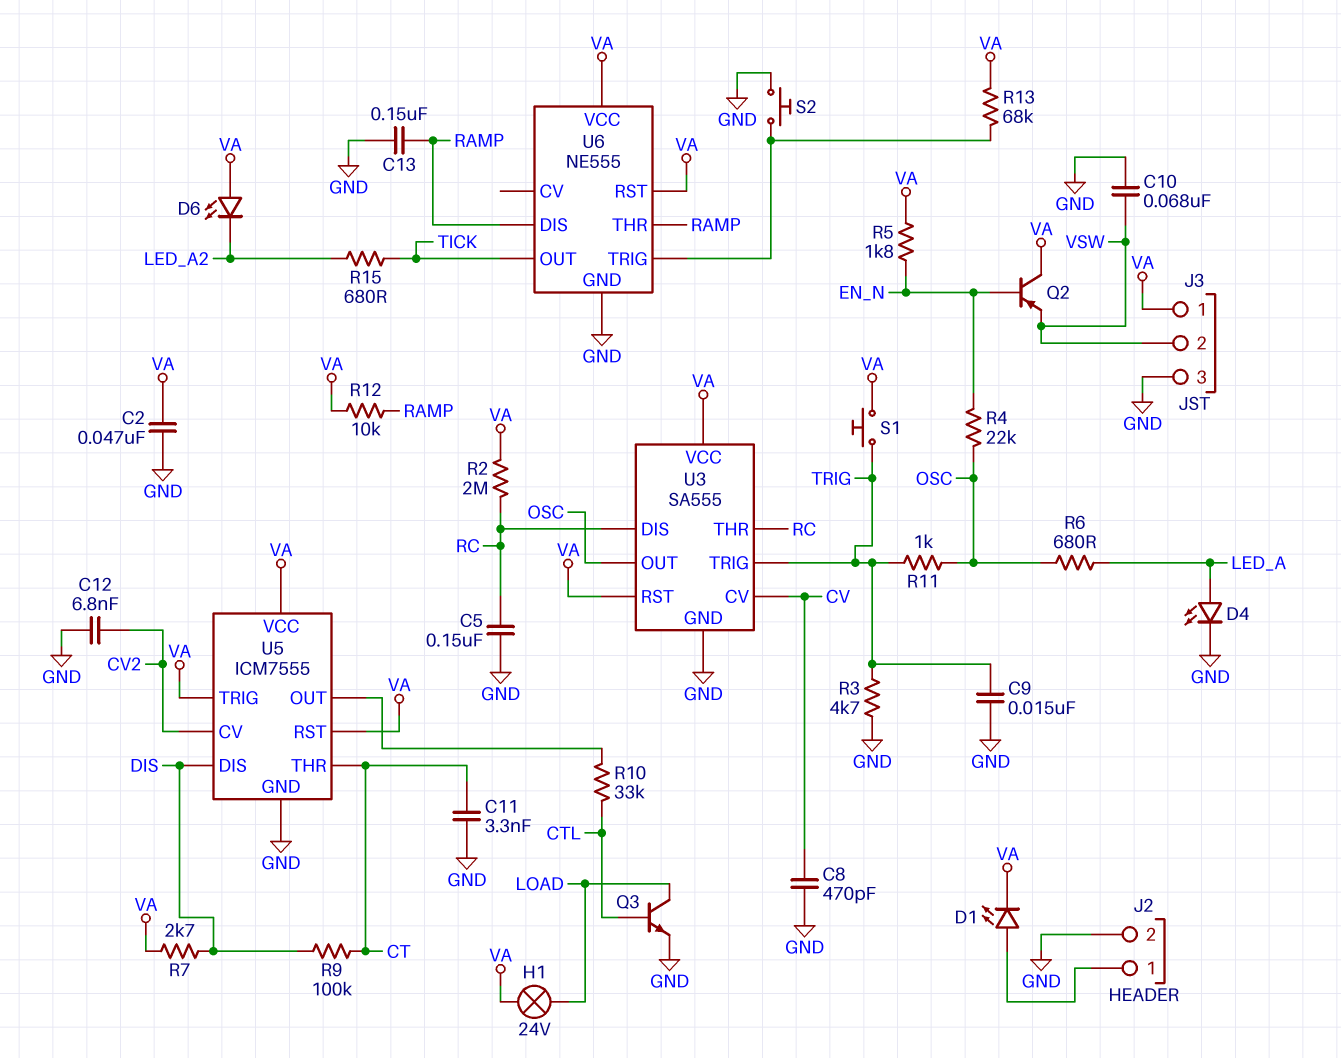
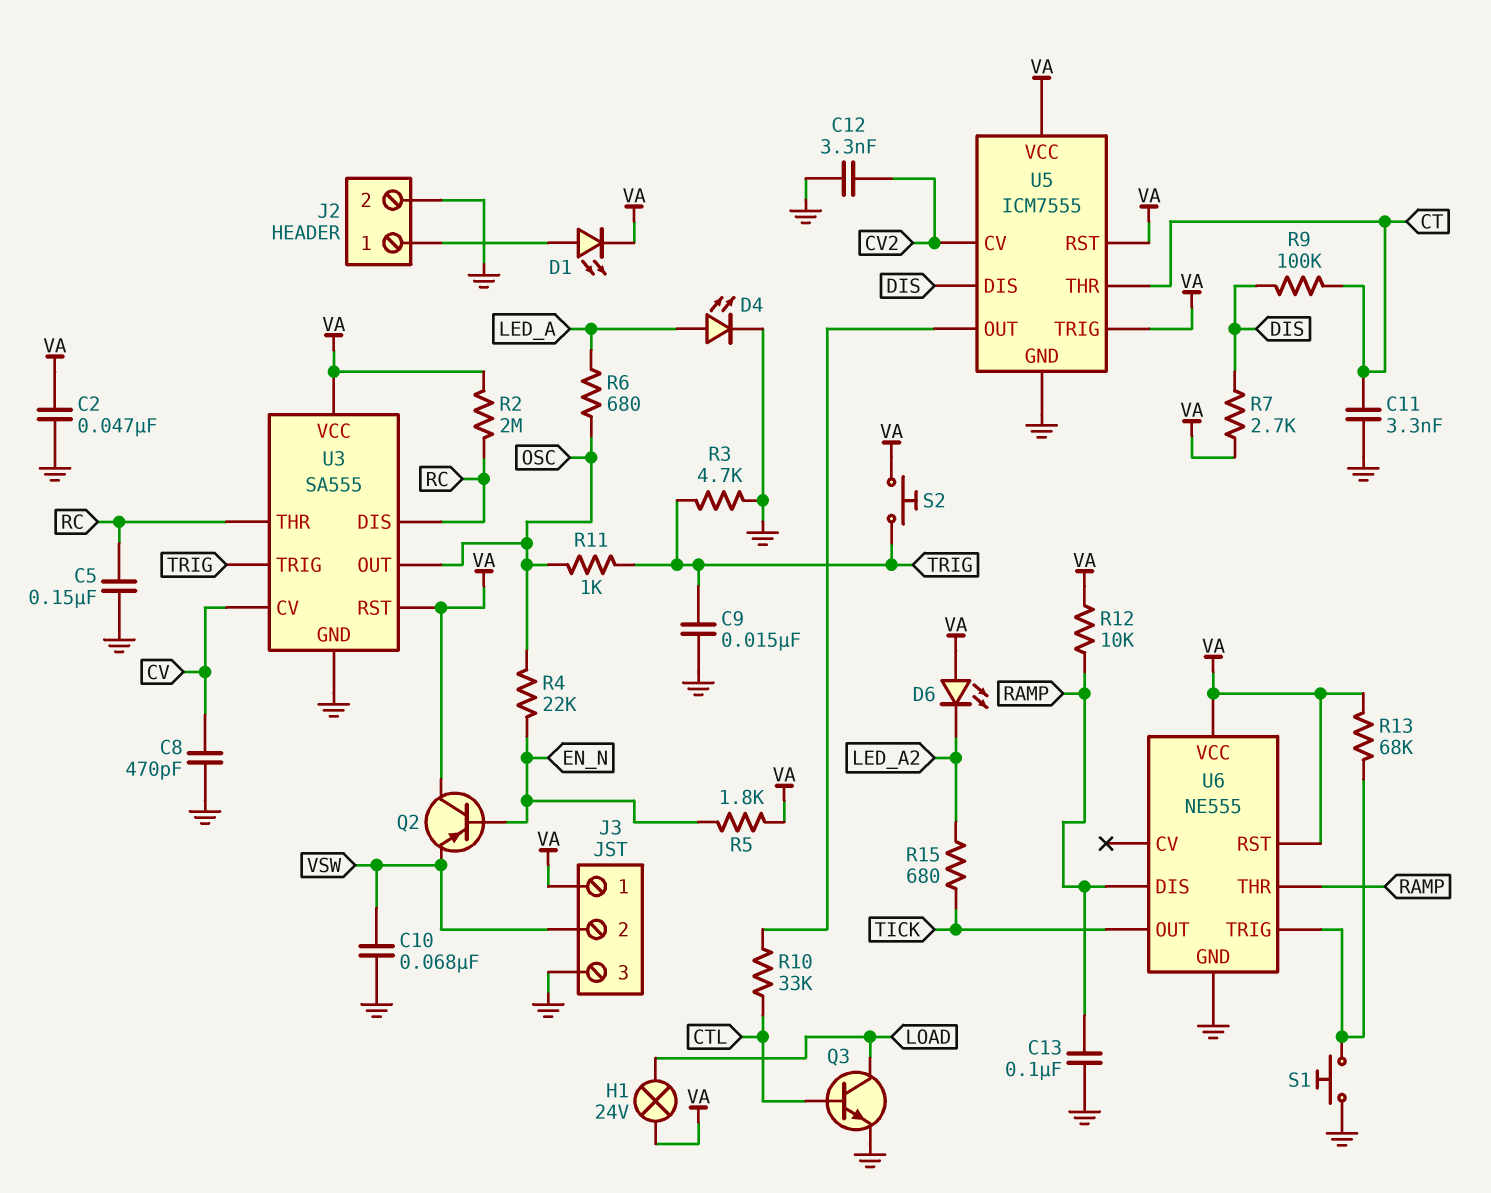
C12: 6.8nF (CV2, GND) -> 3.3nF (CV2, GND)
C13: 150nF (GND, RAMP) -> 100nF (GND, RAMP)
S1: button (TRIG, VA) -> button (GND, U6/TRIG)
S2: button (GND, U6/TRIG) -> button (TRIG, VA)

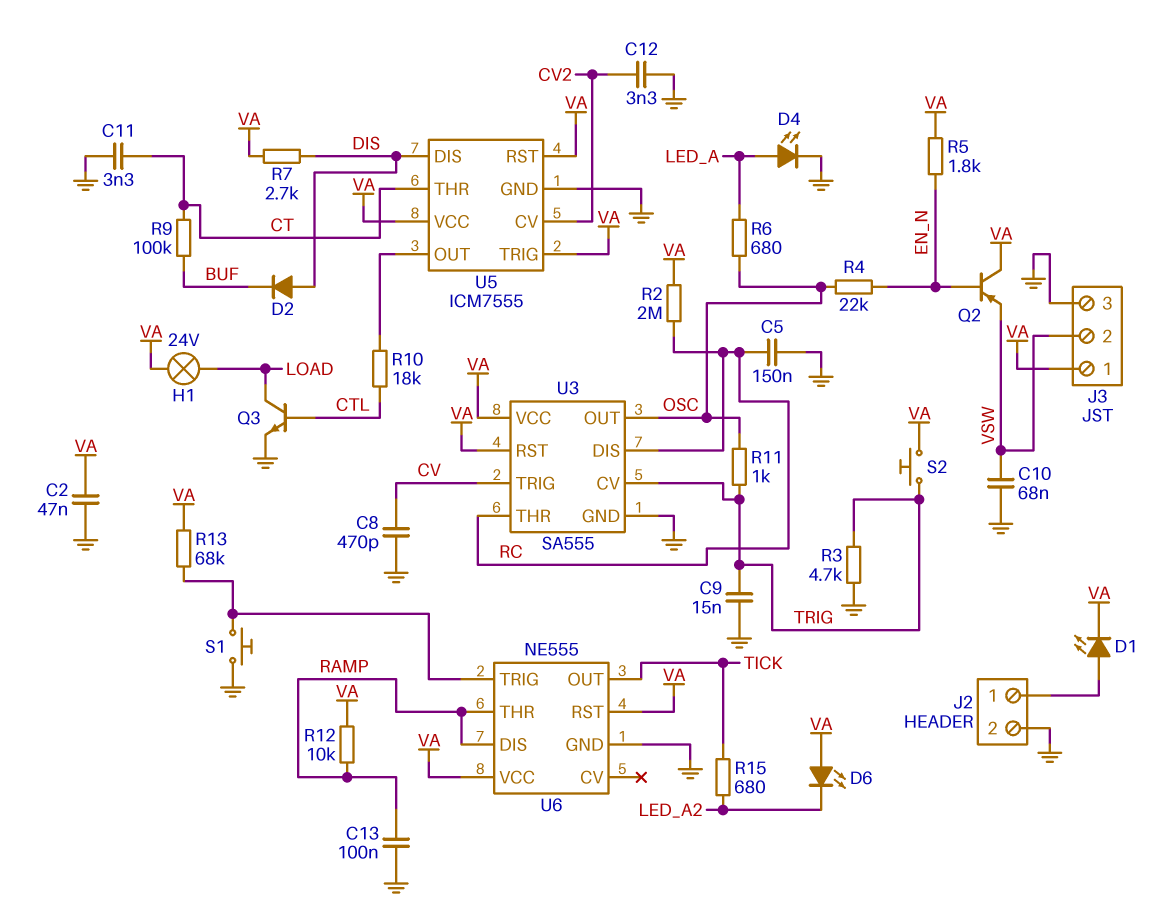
D2: none -> diode (A DIS, K BUF)
R9: 100k (CT, DIS) -> 100k (BUF, CT)
R10: 33k (CTL, U5/OUT) -> 18k (CTL, U5/OUT)
U3 pin CV: CV -> TRIG
U3 pin TRIG: TRIG -> CV

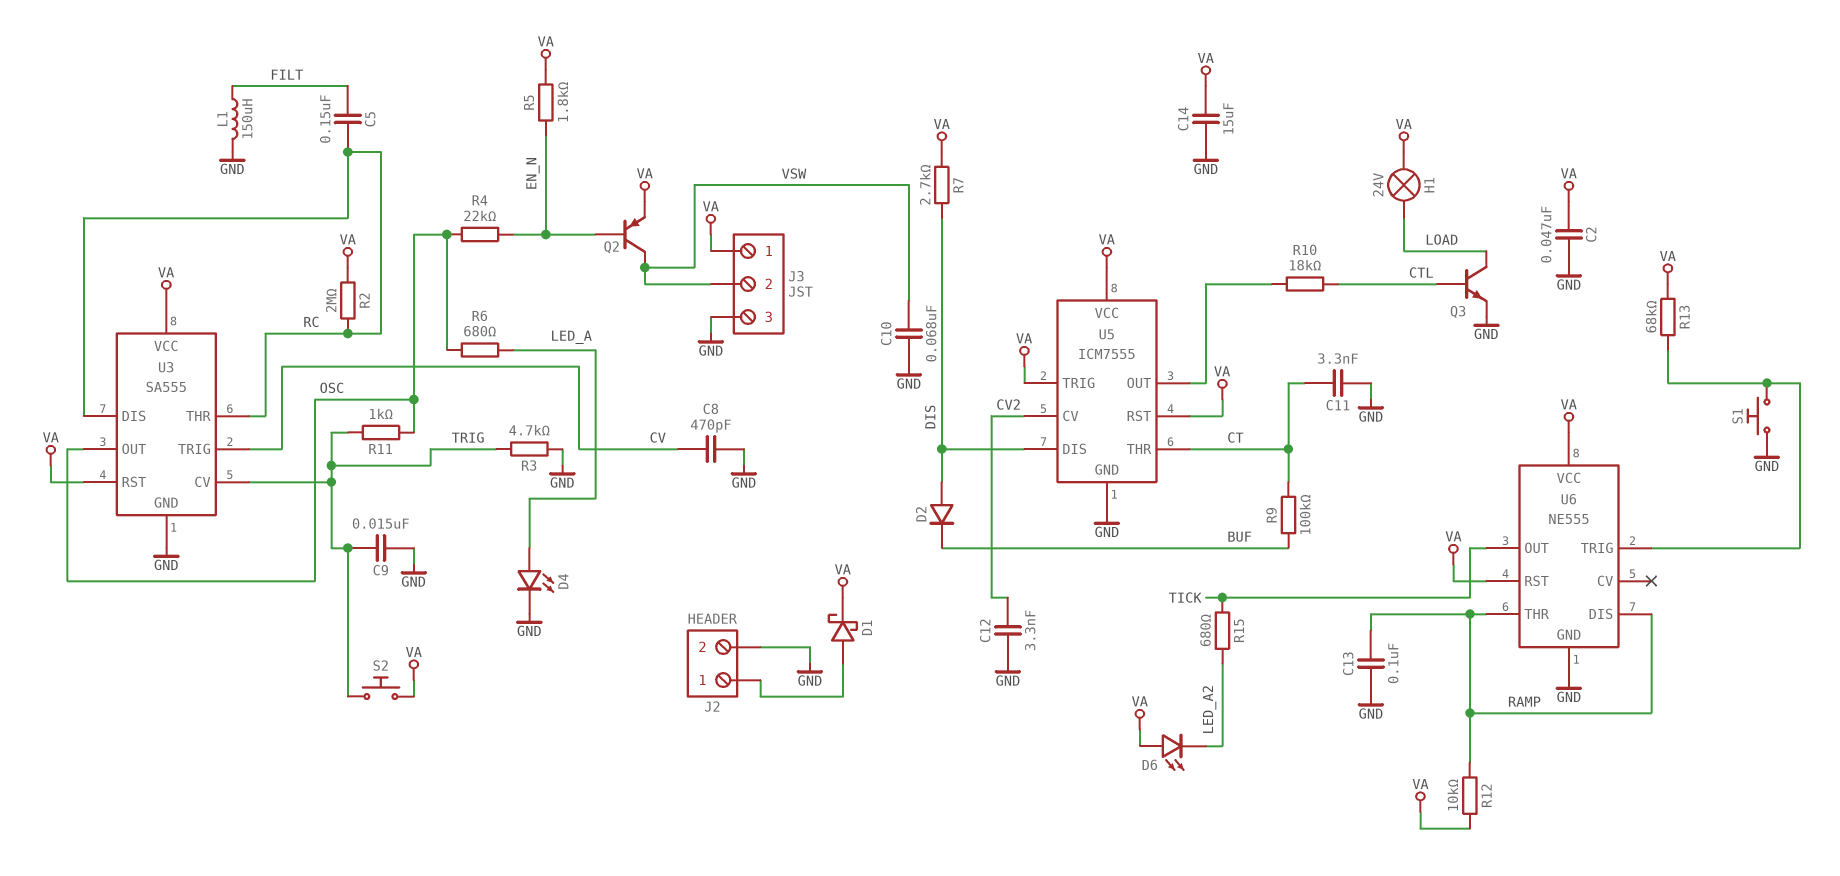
C5: 150nF (GND, RC) -> 150nF (FILT, RC)
C14: none -> 15uF (GND, VA)
D1: LED (A J2/1, K VA) -> schottky (A J2/1, K VA)
L1: none -> 150uH (FILT, GND)
Q2: PNP (B EN_N, C VA, E VSW) -> PNP (B EN_N, C VSW, E VA)

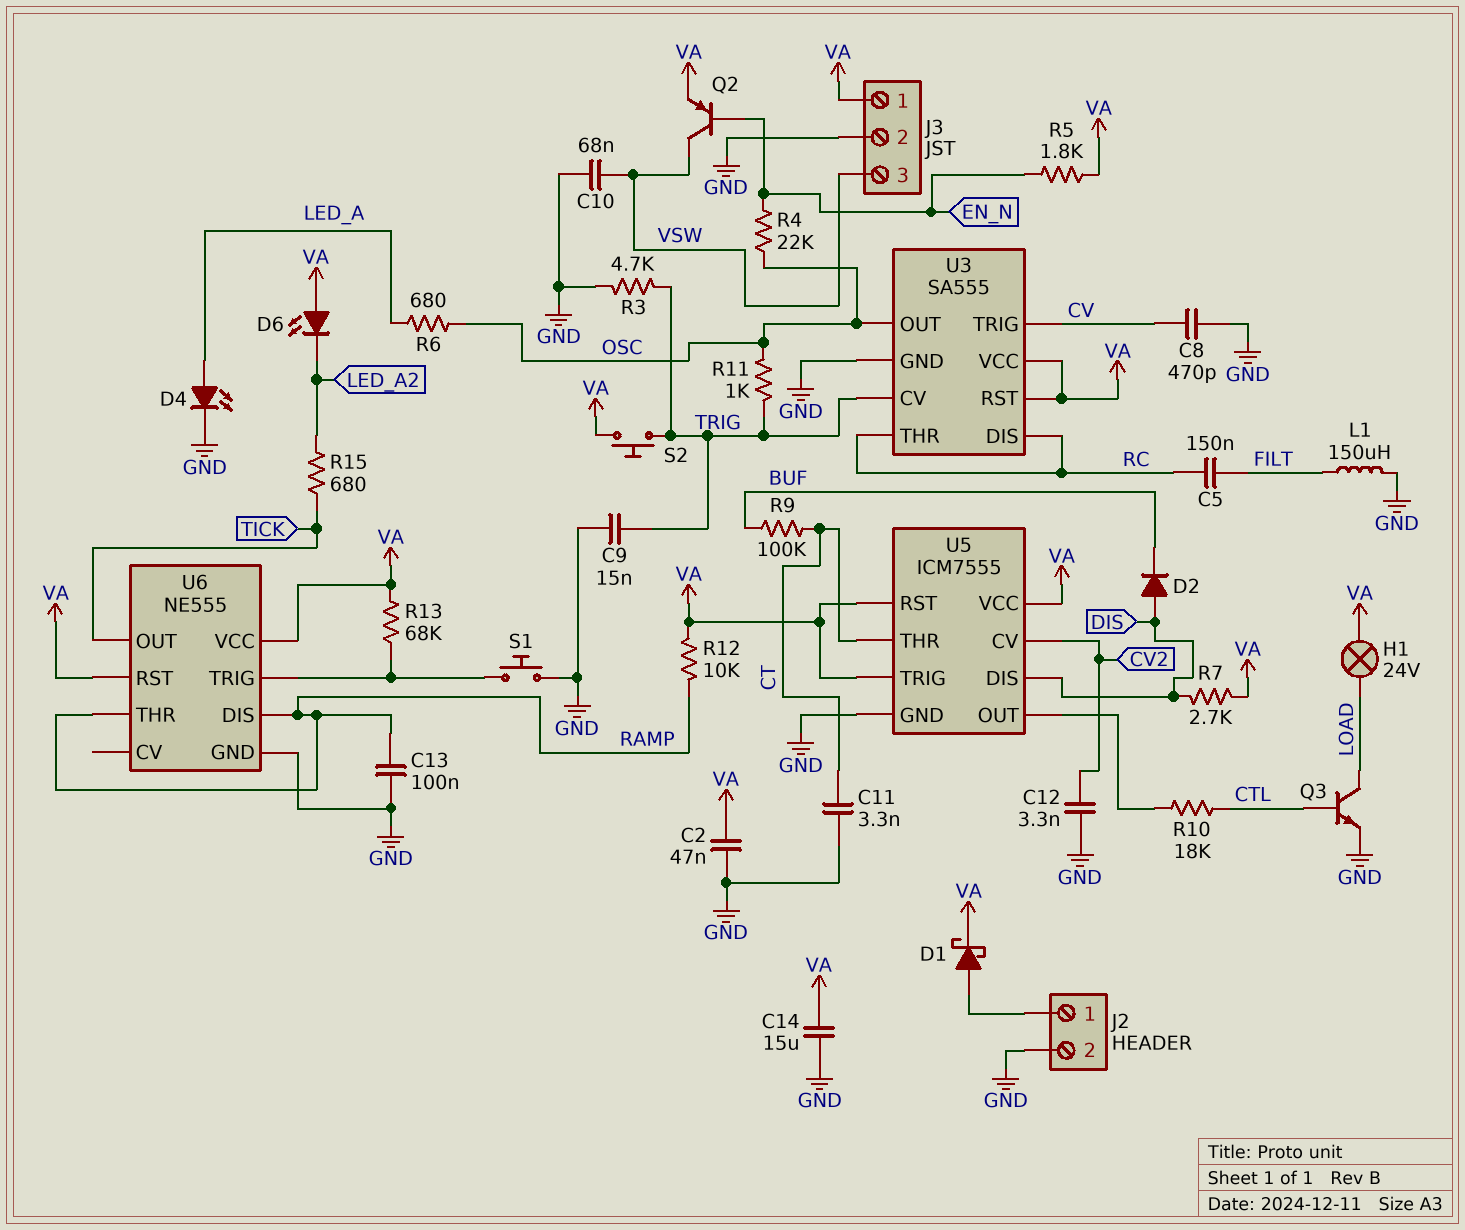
J3 pin 2: VSW -> GND
J3 pin 3: GND -> VSW
R2: 2M (RC, VA) -> none

